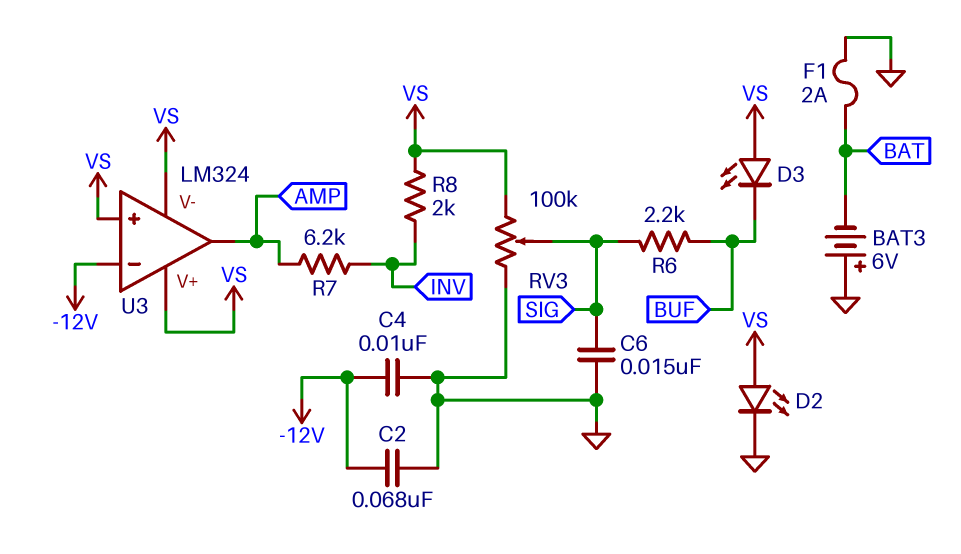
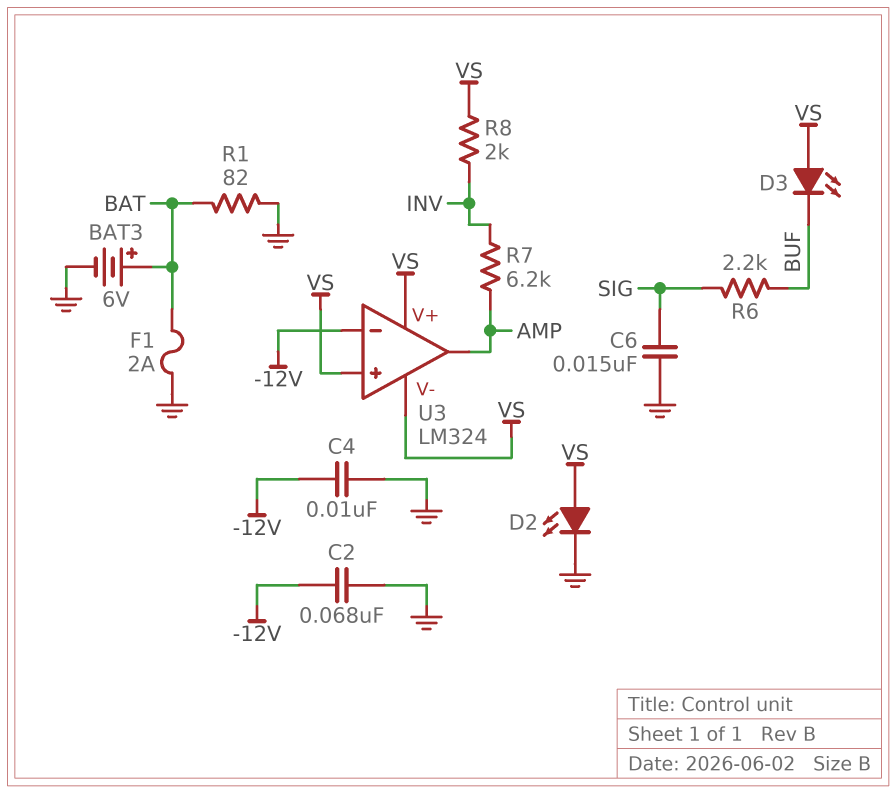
BAT3: 6V (plus GND, minus BAT) -> 6V (plus BAT, minus GND)
R1: none -> 82 (BAT, GND)
RV3: 100k (GND, VS, wiper SIG) -> none

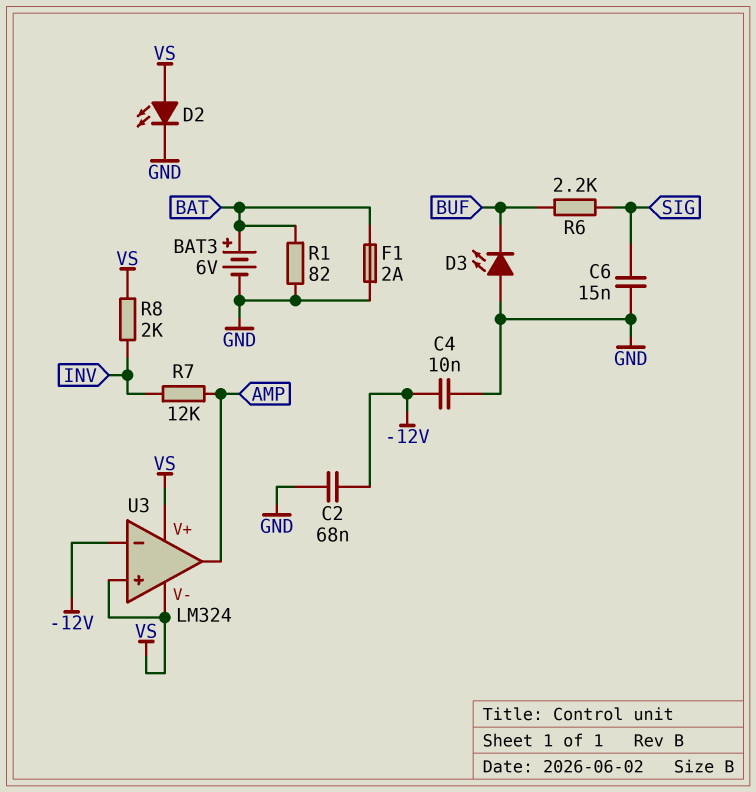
D3: LED (A VS, K BUF) -> LED (A GND, K BUF)
R7: 6.2k (AMP, INV) -> 12k (AMP, INV)

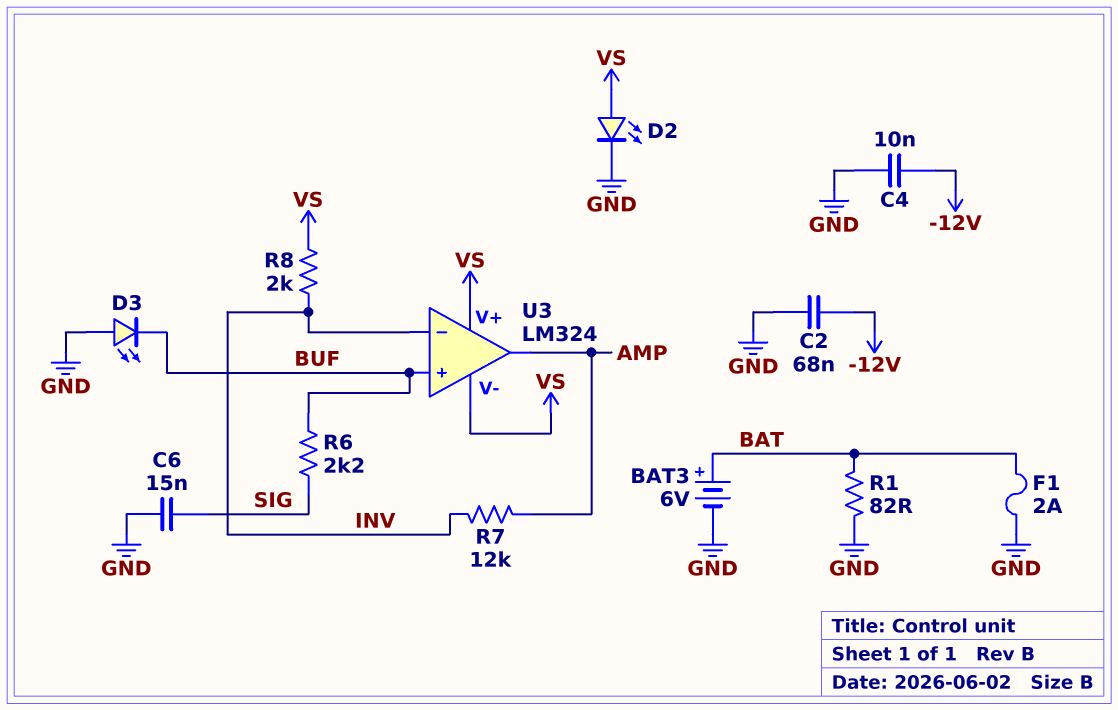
U3 pin in+: VS -> BUF
U3 pin in-: -12V -> INV

